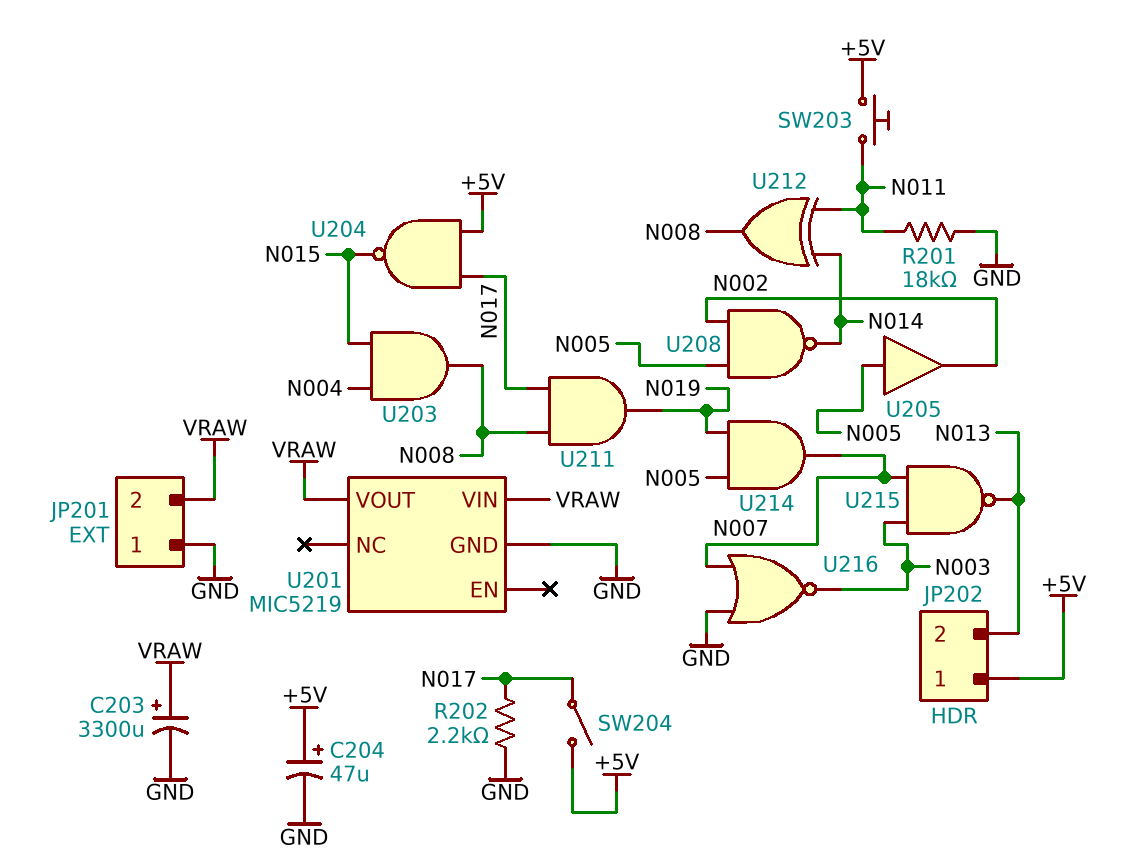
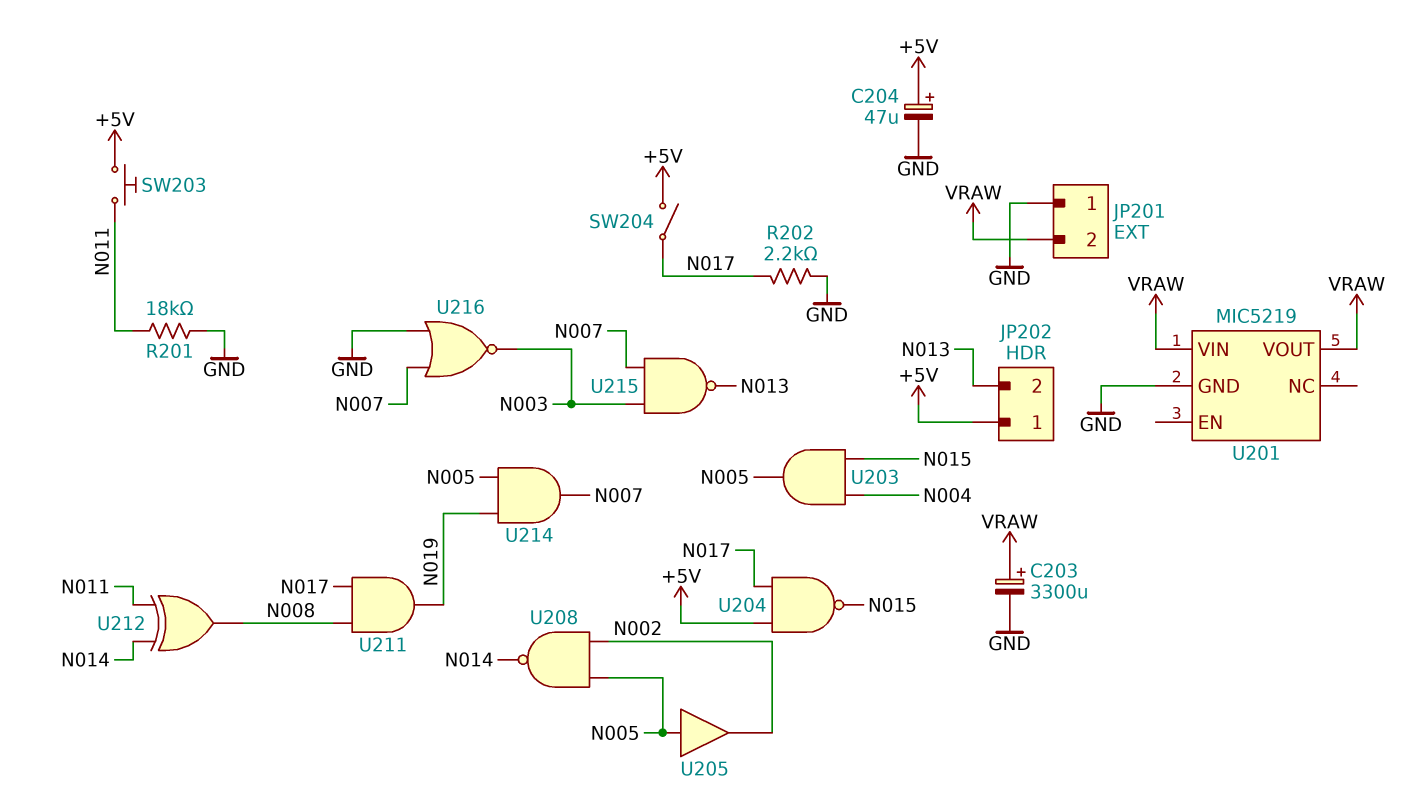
U203: AND (in N004, in N015, out N008) -> AND (in N004, in N015, out N005)

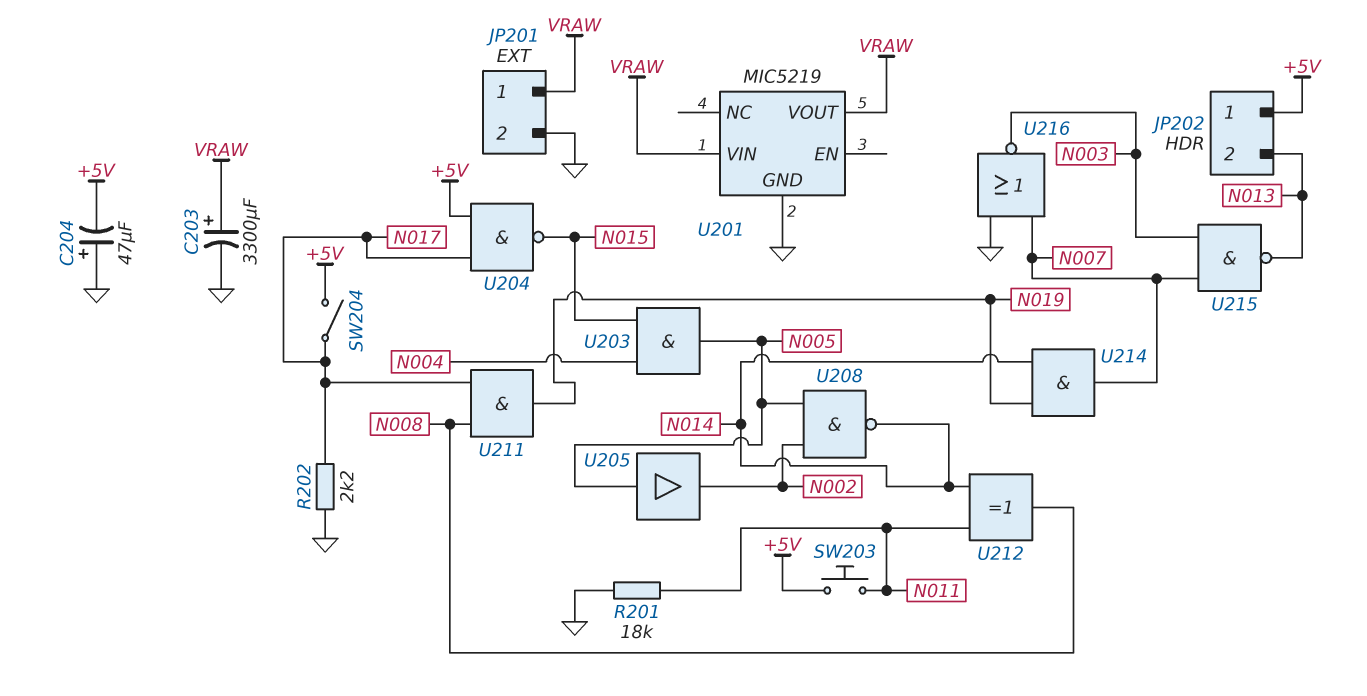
C204: 47uF (plus +5V, minus GND) -> 47uF (plus GND, minus +5V)
JP201 pin 1: GND -> VRAW
JP201 pin 2: VRAW -> GND
U214: AND (in N005, in N019, out N007) -> AND (in N014, in N019, out N007)

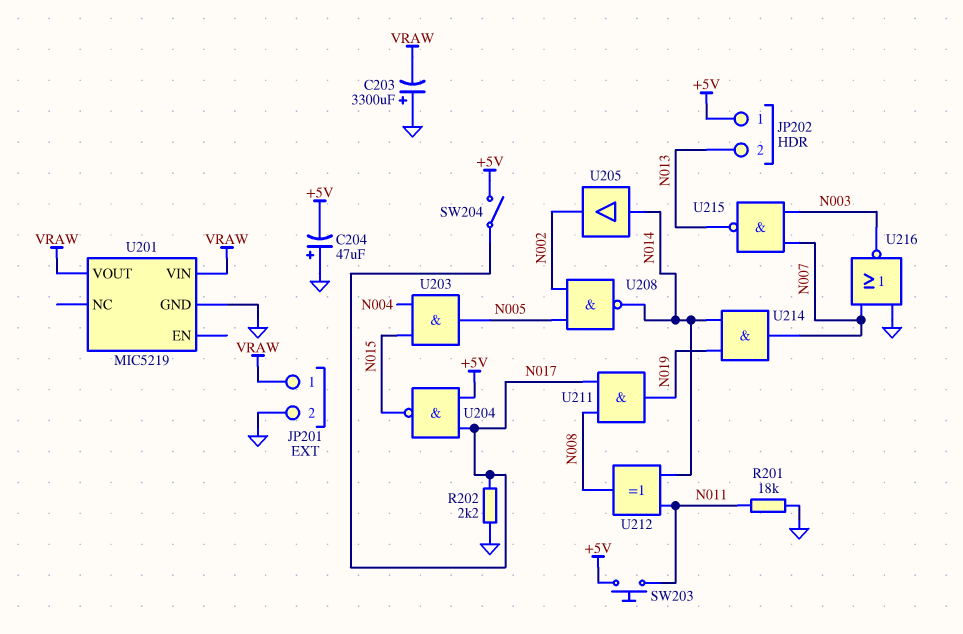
C203: 3300uF (plus VRAW, minus GND) -> 3300uF (plus GND, minus VRAW)
U205: buffer (in N005, out N002) -> buffer (in N014, out N002)

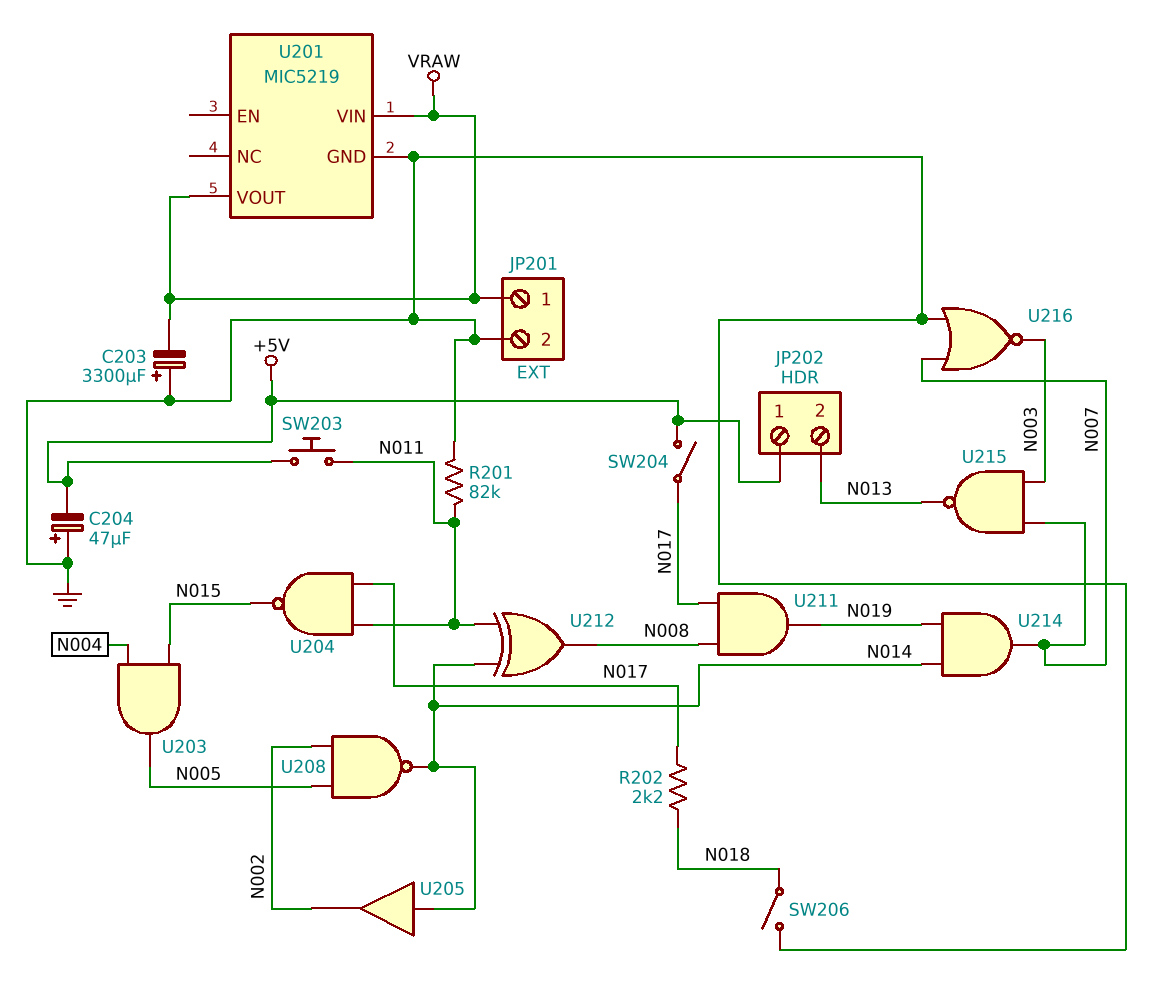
R201: 18k (GND, N011) -> 82k (GND, N011)
R202: 2.2k (GND, N017) -> 2.2k (N017, N018)
SW206: none -> switch (GND, N018)
U204: NAND (in +5V, in N017, out N015) -> NAND (in N011, in N017, out N015)

